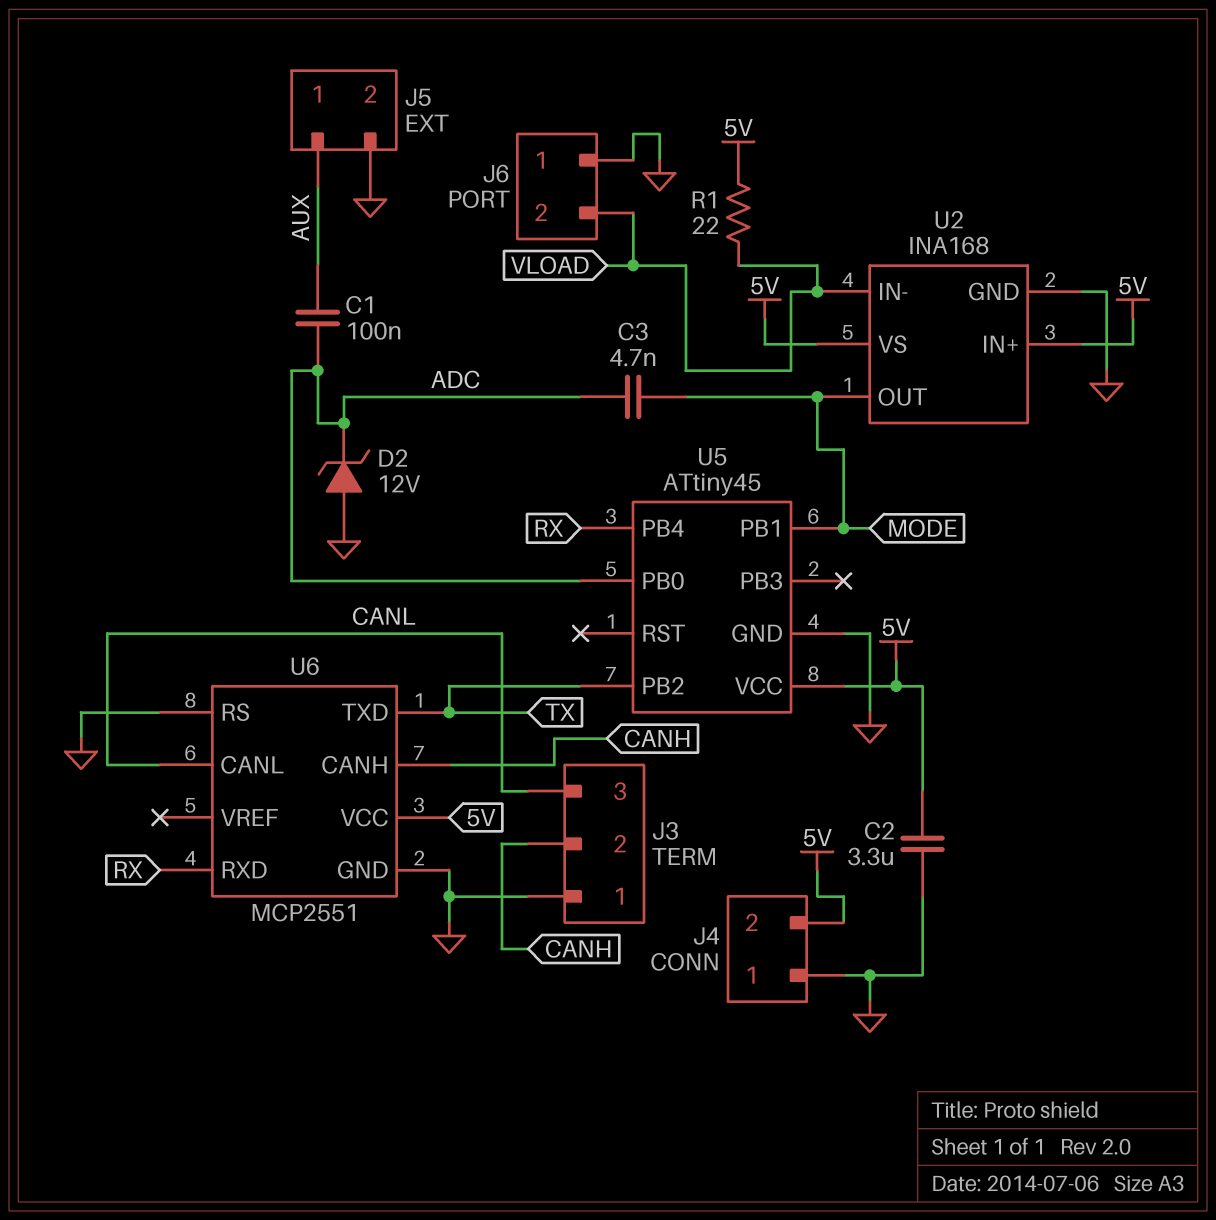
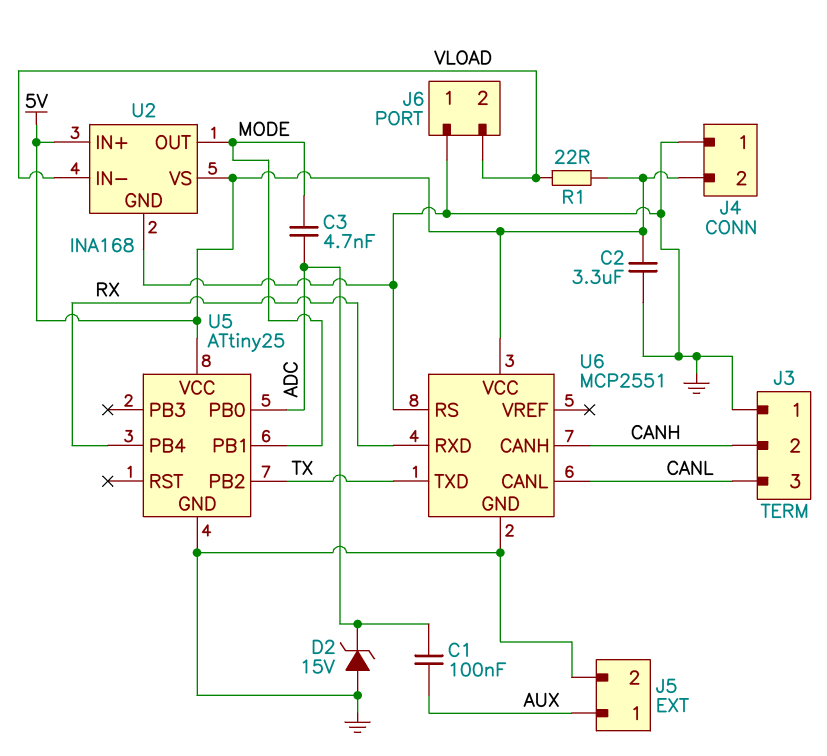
D2: zener 12V (A GND, K ADC) -> zener 15V (A GND, K ADC)
U5: ATtiny45 -> ATtiny25

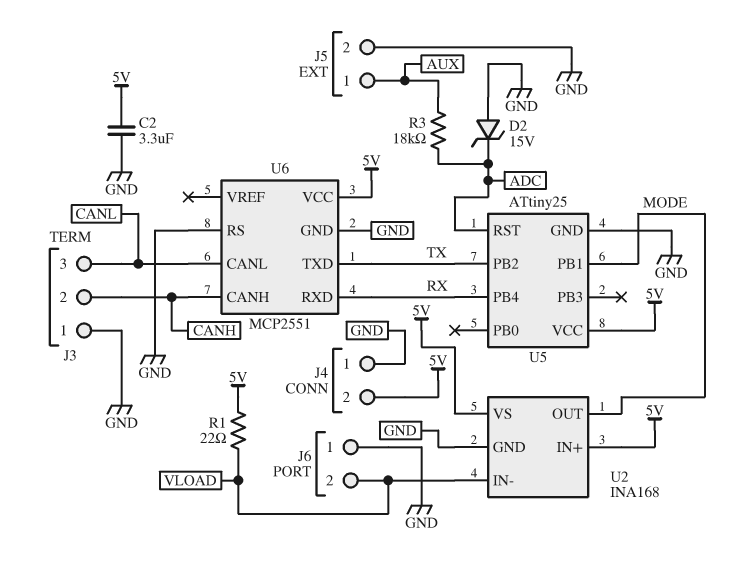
C1: 100nF (ADC, AUX) -> none
C3: 4.7nF (ADC, MODE) -> none
R3: none -> 18k (ADC, AUX)
U5 pin PB0: ADC -> none
U5 pin RST: none -> ADC

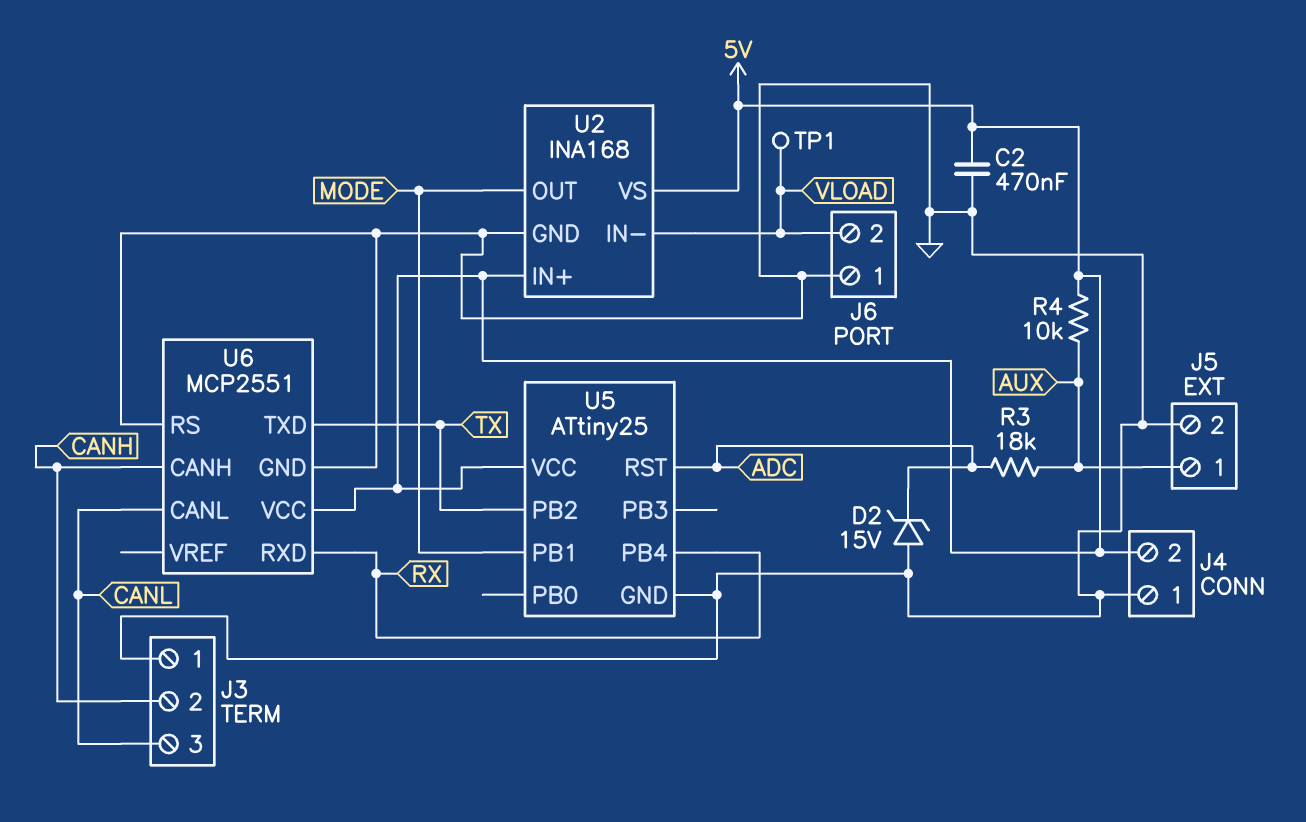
C2: 3.3uF (5V, GND) -> 470nF (5V, GND)
R1: 22 (5V, VLOAD) -> none
R4: none -> 10k (5V, AUX)
TP1: none -> test point (VLOAD)

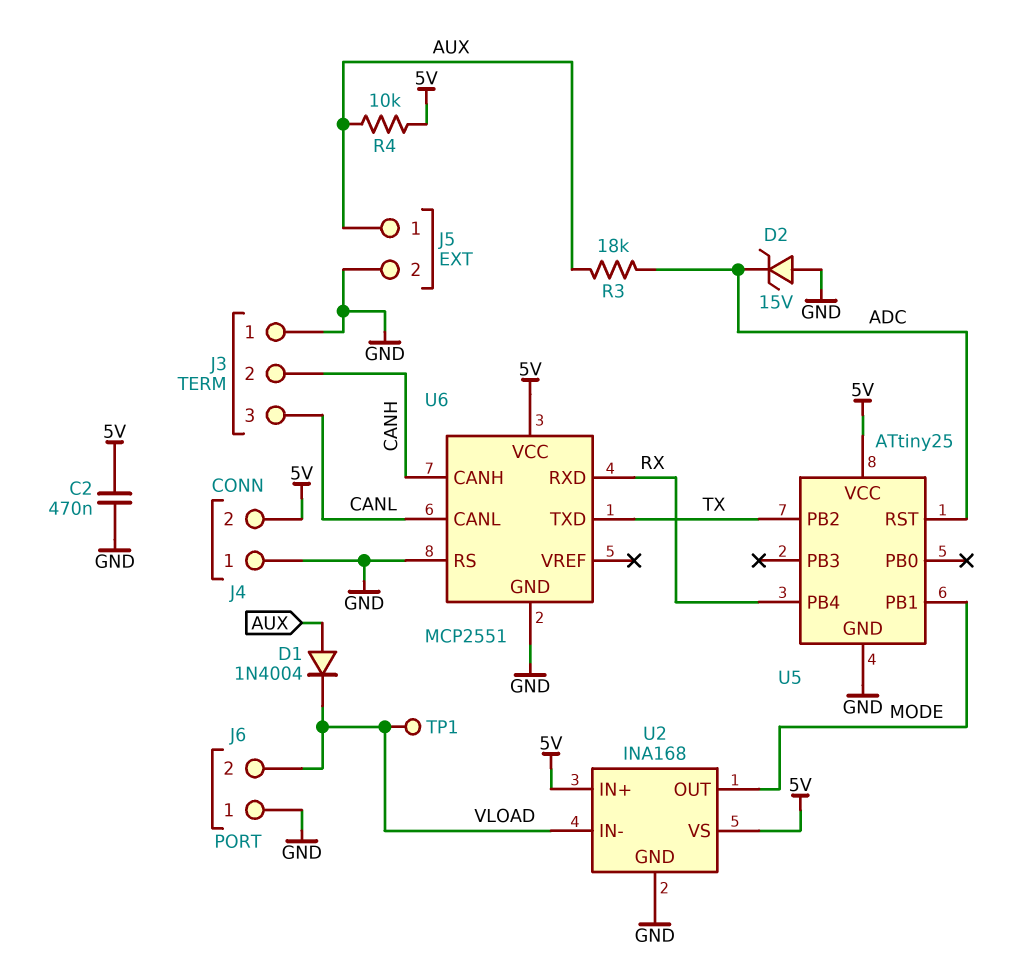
D1: none -> diode 1N4004 (A AUX, K VLOAD)

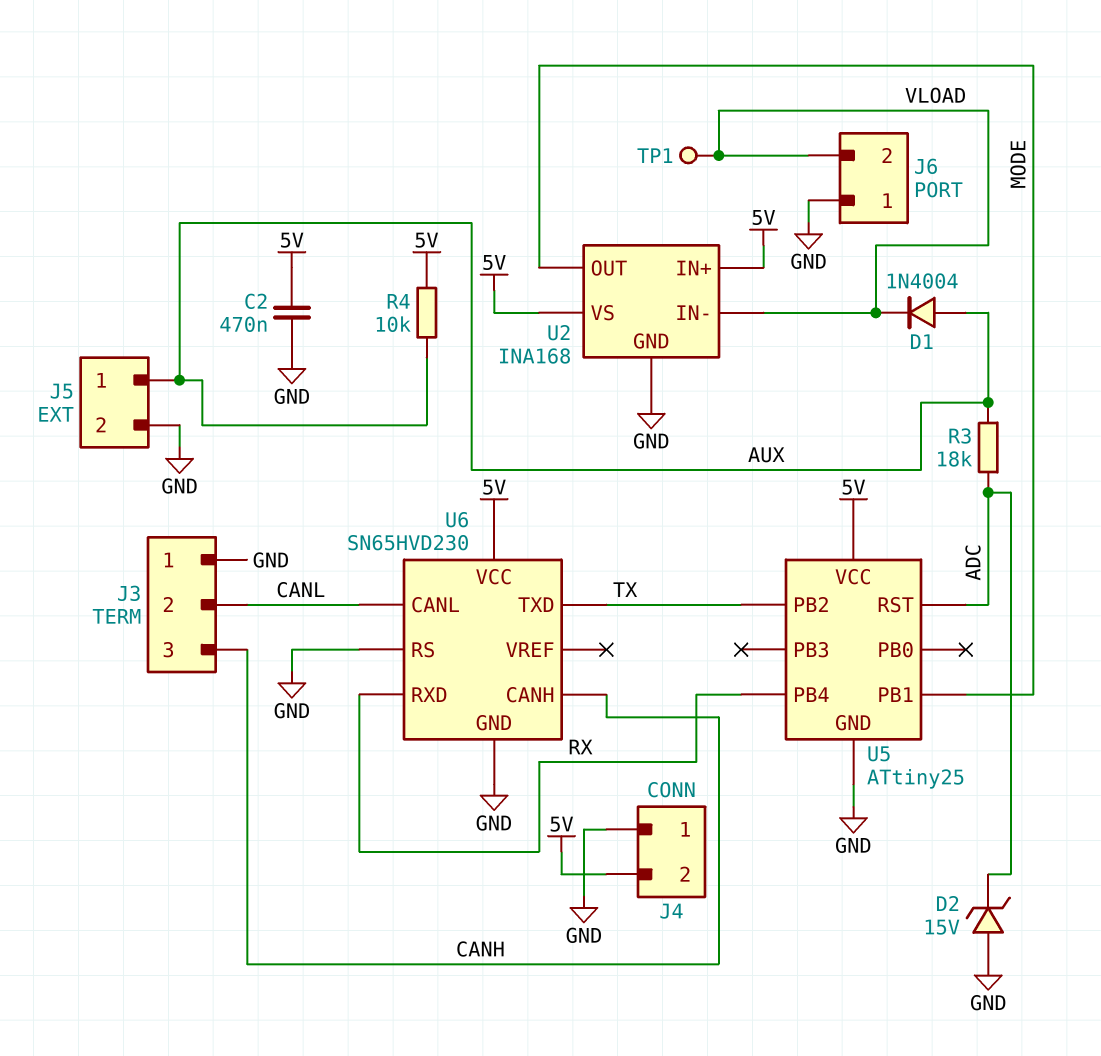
J3 pin 2: CANH -> CANL
J3 pin 3: CANL -> CANH
U6: MCP2551 -> SN65HVD230

